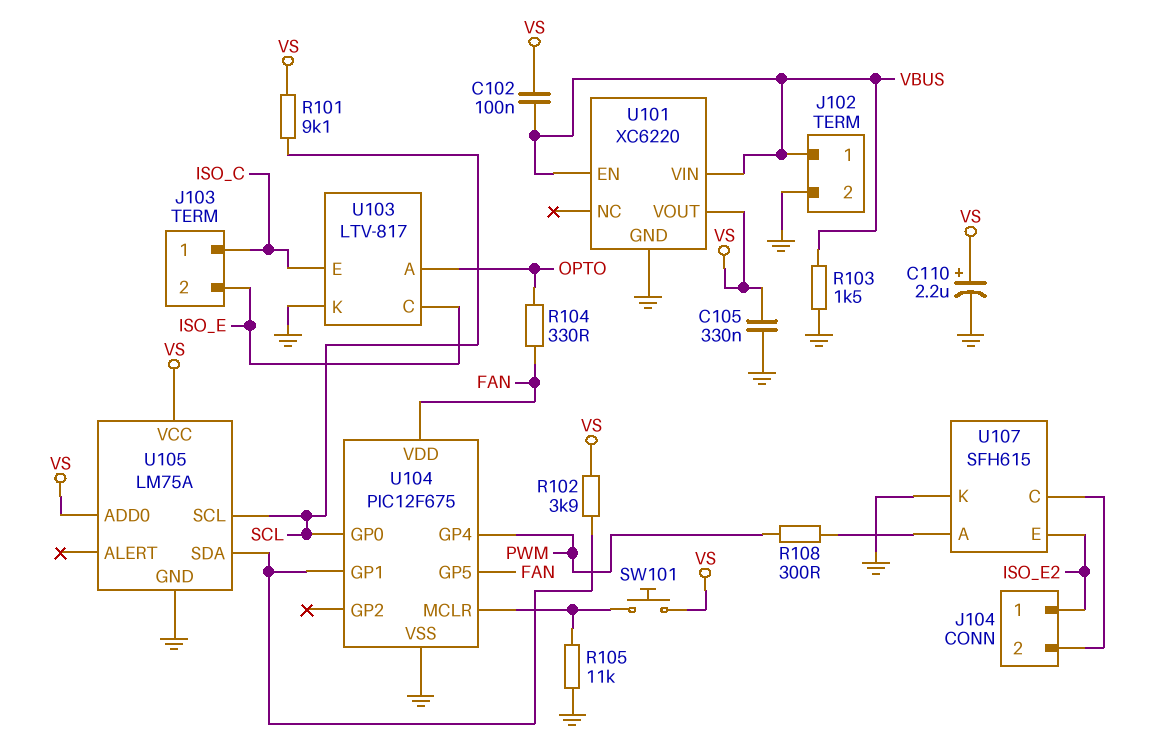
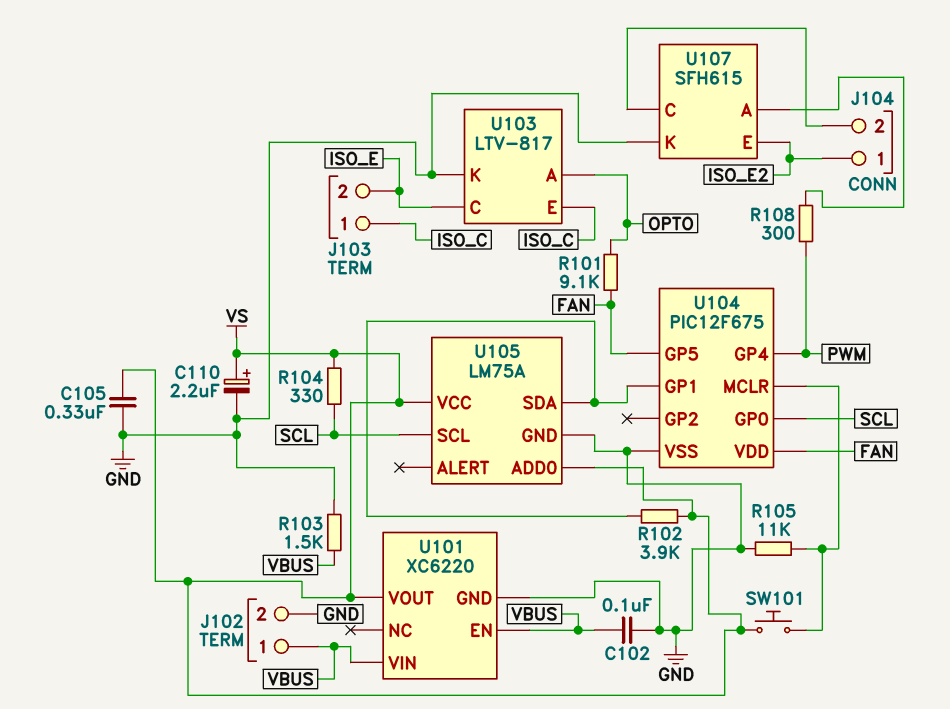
C102: 100nF (VBUS, VS) -> 100nF (GND, VBUS)
R101: 9.1k (SCL, VS) -> 9.1k (FAN, OPTO)
R104: 330 (FAN, OPTO) -> 330 (SCL, VS)

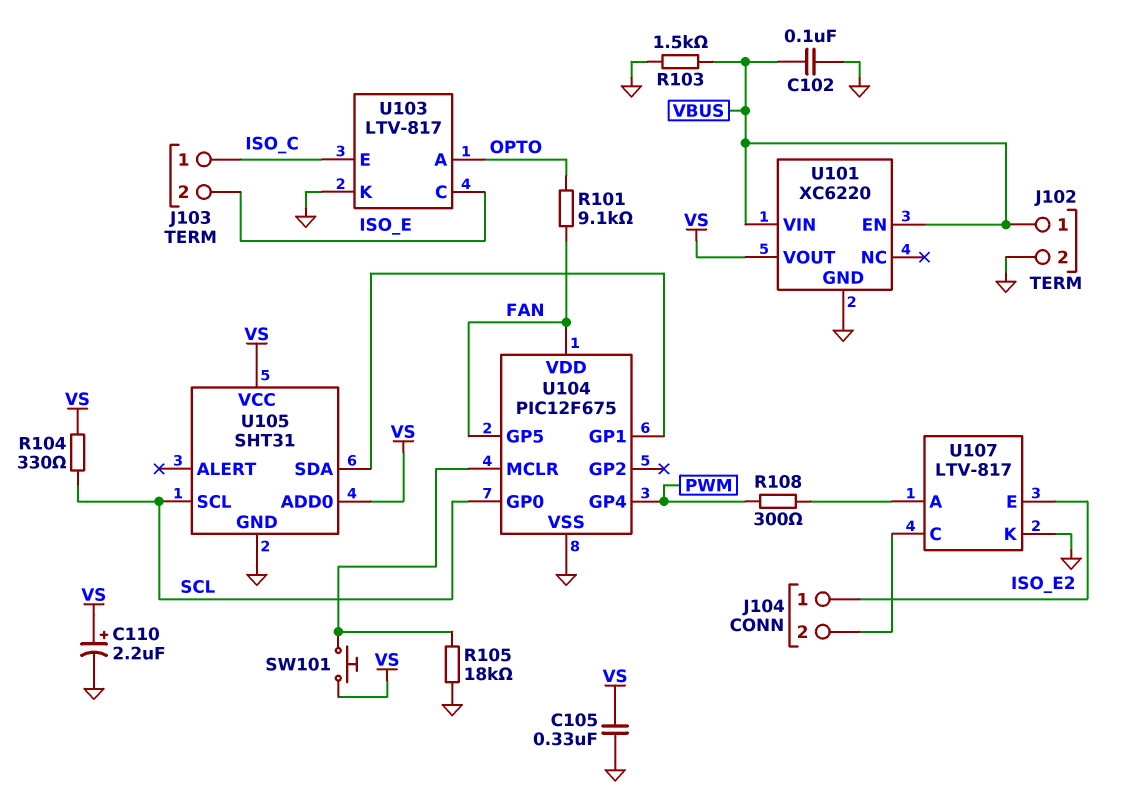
R102: 3.9k (U104/GP1, VS) -> none
R105: 11k (GND, U104/MCLR) -> 18k (GND, U104/MCLR)
U105: LM75A -> SHT31
U107: SFH615 -> LTV-817

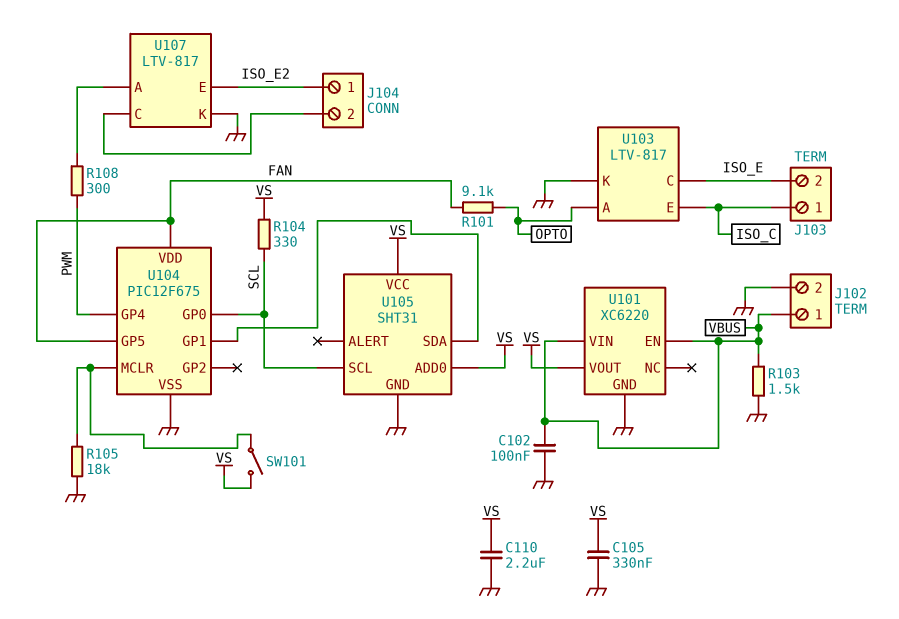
C110: 2.2uF (plus VS, minus GND) -> 2.2uF (GND, VS)
SW101: button (U104/MCLR, VS) -> switch (U104/MCLR, VS)

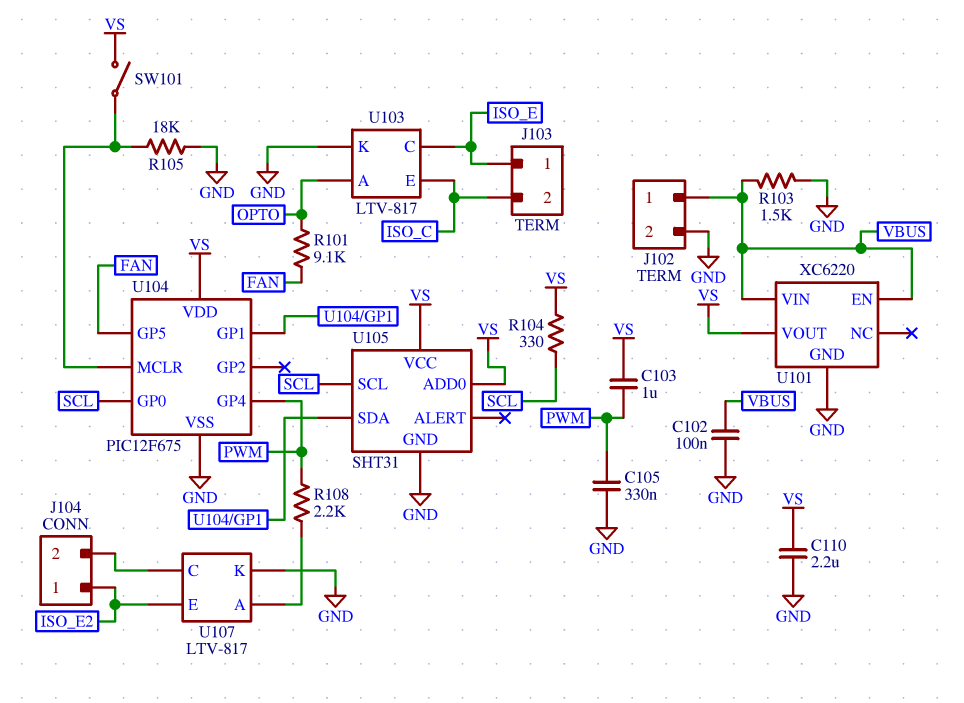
C103: none -> 1uF (PWM, VS)
C105: 330nF (GND, VS) -> 330nF (GND, PWM)
J103 pin 1: ISO_C -> ISO_E
J103 pin 2: ISO_E -> ISO_C
R108: 300 (PWM, U107/A) -> 2.2k (PWM, U107/A)
U104 pin VDD: FAN -> VS

